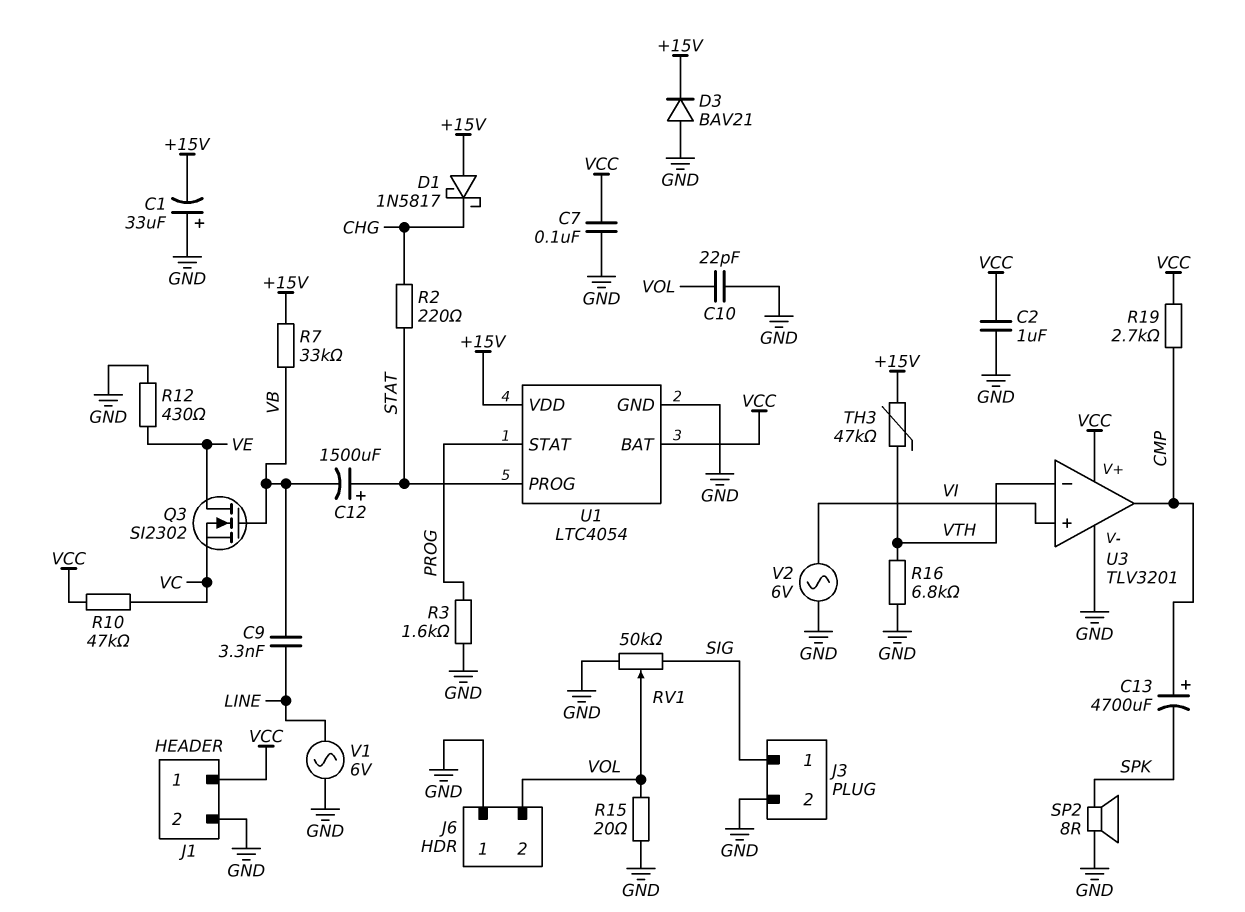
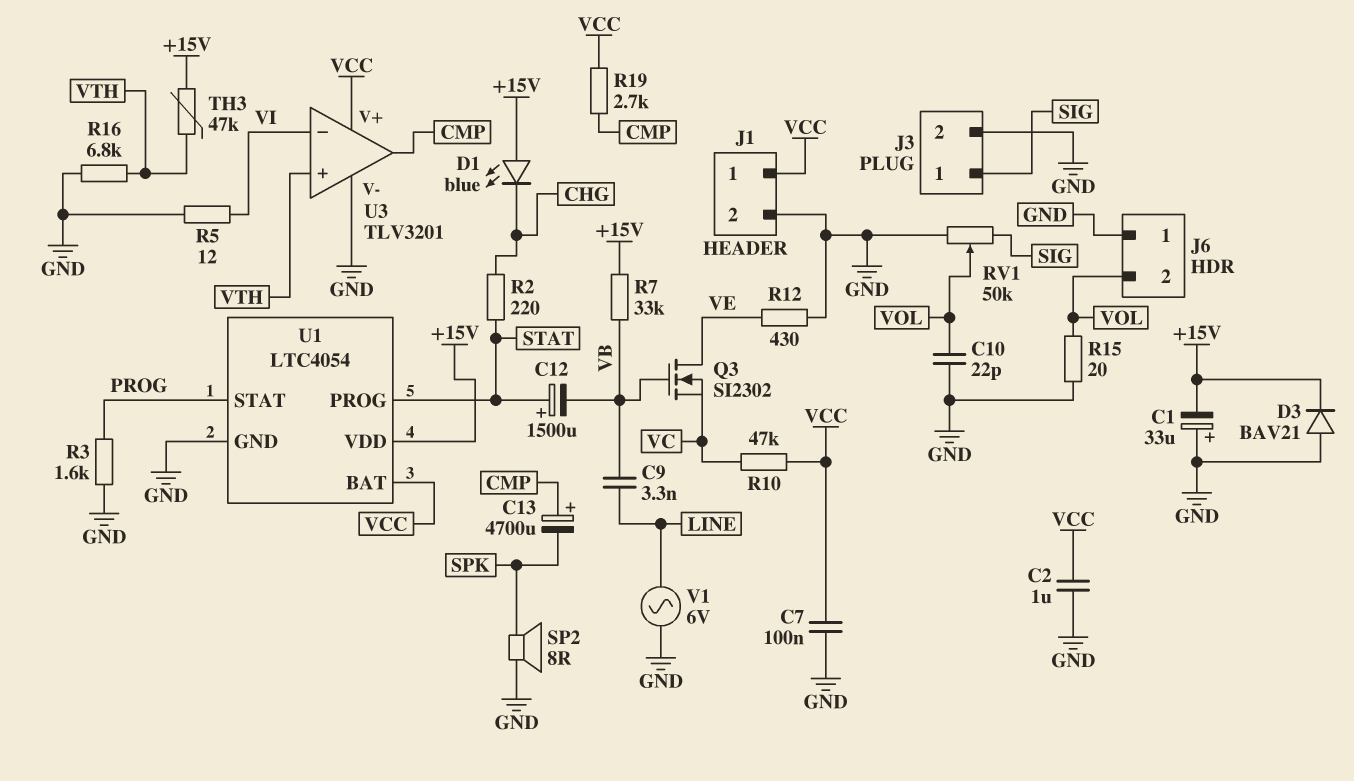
D1: schottky 1N5817 (A +15V, K CHG) -> LED blue (A +15V, K CHG)
R5: none -> 12 (GND, VI)
U3 pin in+: VI -> VTH
U3 pin in-: VTH -> VI
V2: AC 6V (GND, VI) -> none

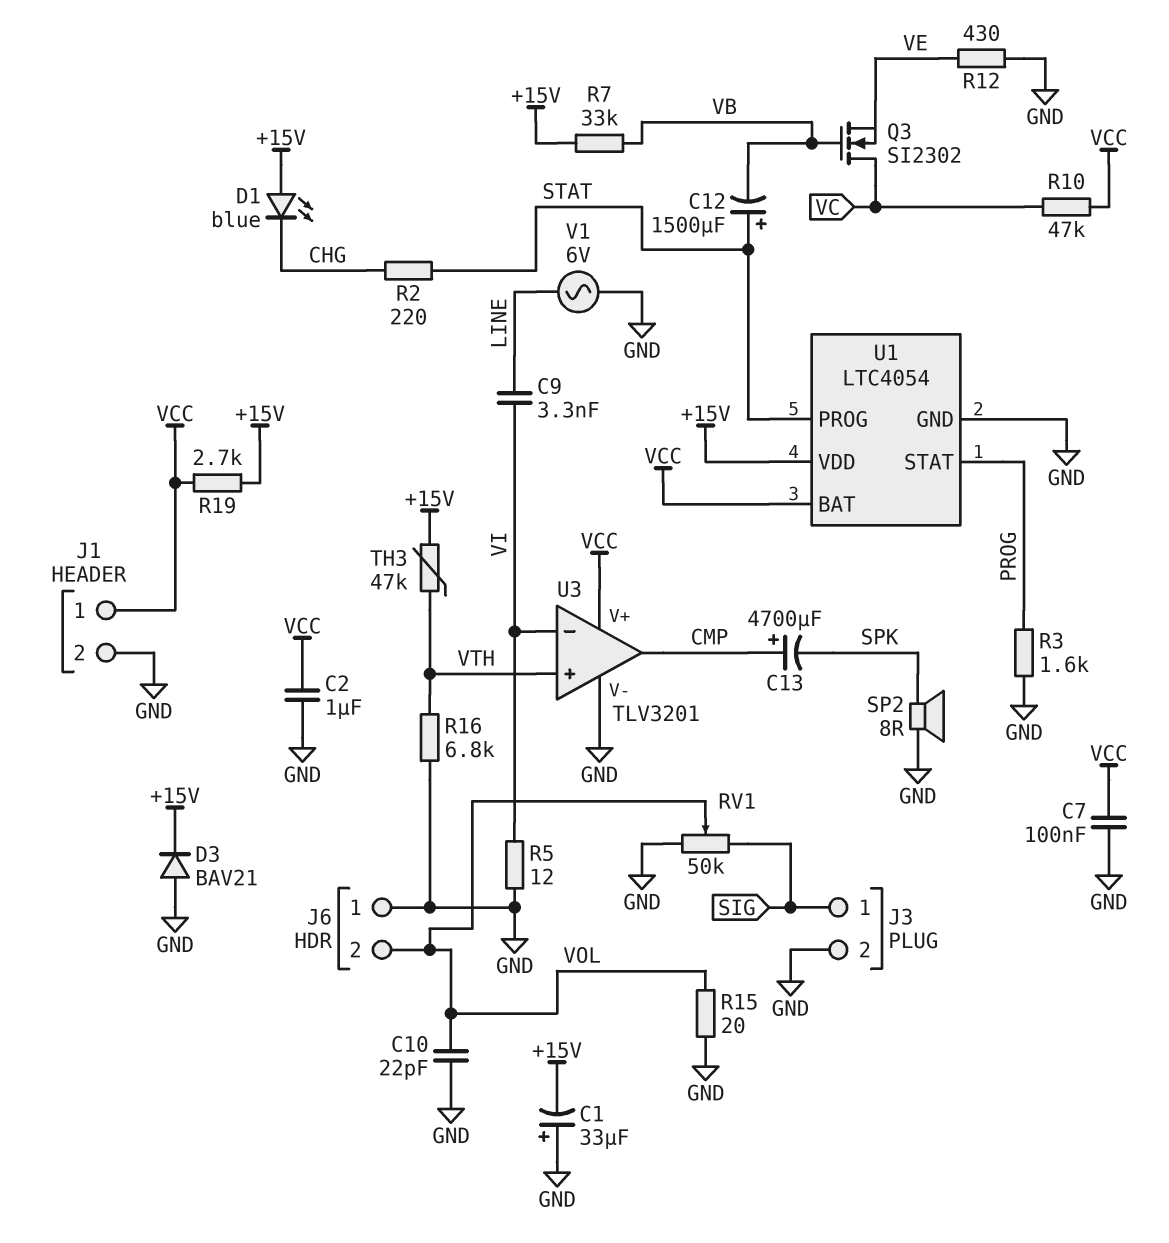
C9: 3.3nF (LINE, VB) -> 3.3nF (LINE, VI)
Q3: NMOS SI2302 (G VB, D VE, S VC) -> NMOS SI2302 (G VB, D VC, S VE)
R19: 2.7k (CMP, VCC) -> 2.7k (+15V, VCC)

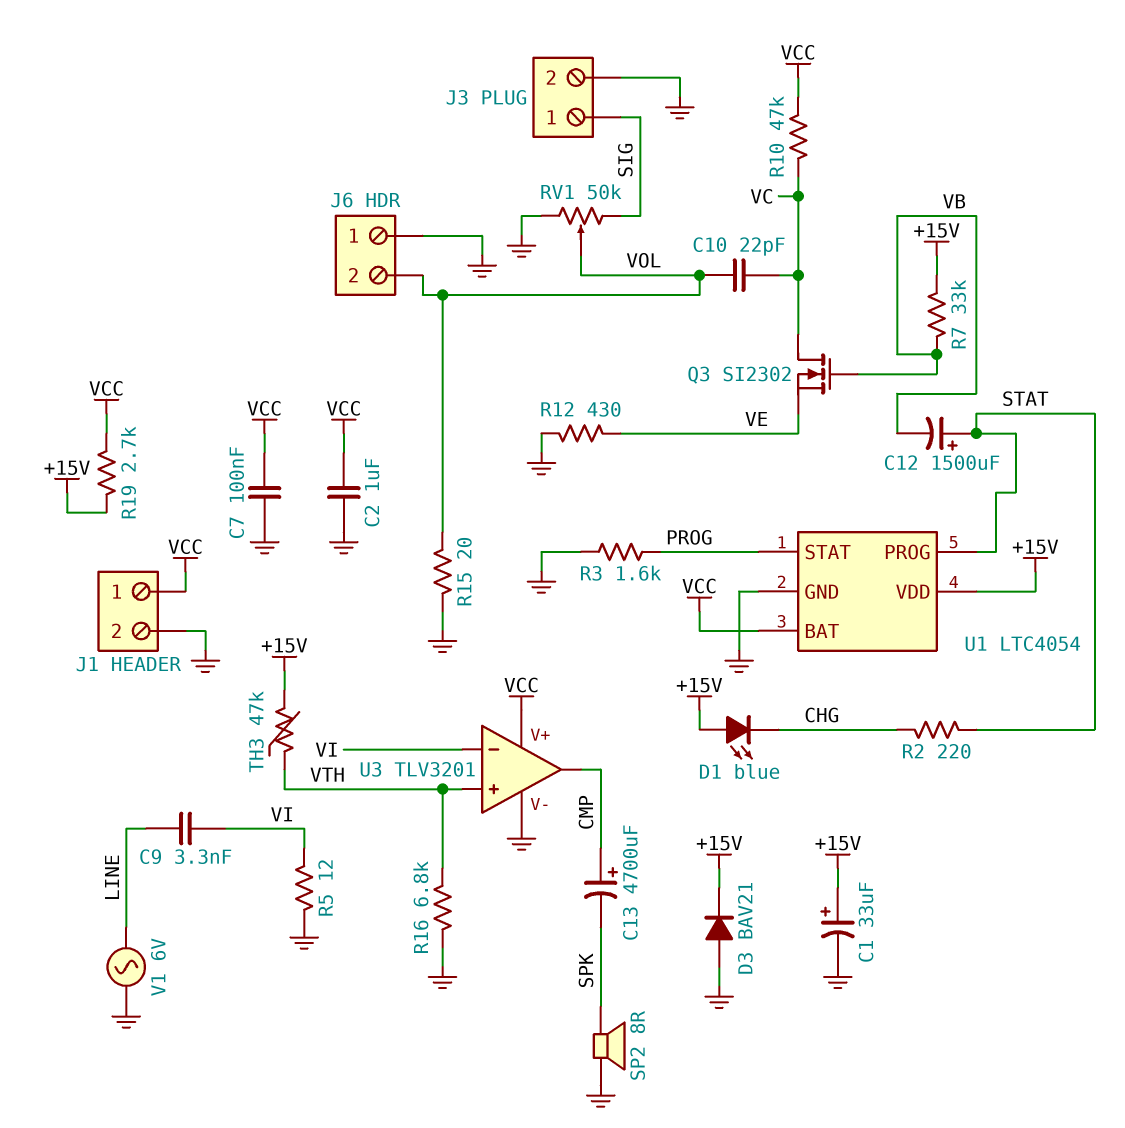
C1: 33uF (plus GND, minus +15V) -> 33uF (plus +15V, minus GND)
C10: 22pF (GND, VOL) -> 22pF (VC, VOL)

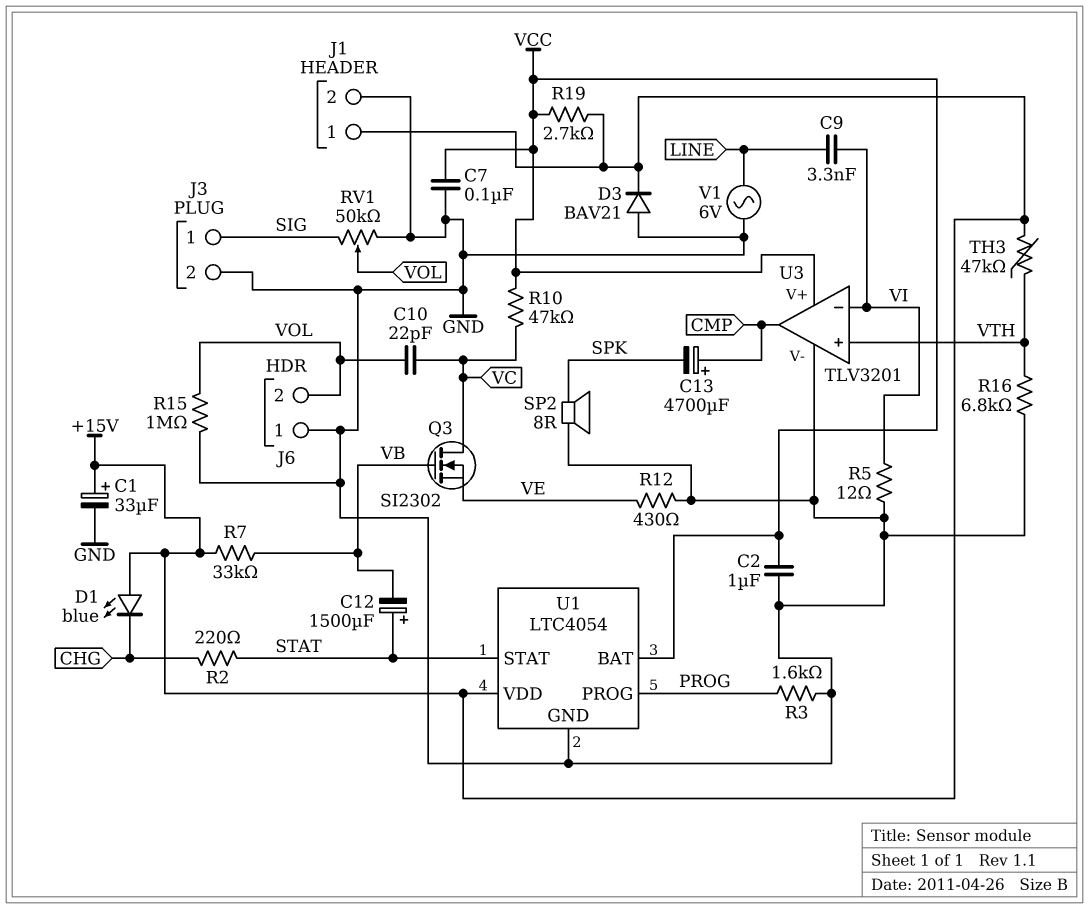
J1 pin 1: VCC -> +15V
R15: 20 (GND, VOL) -> 1M (GND, VOL)
U1 pin PROG: STAT -> PROG
U1 pin STAT: PROG -> STAT

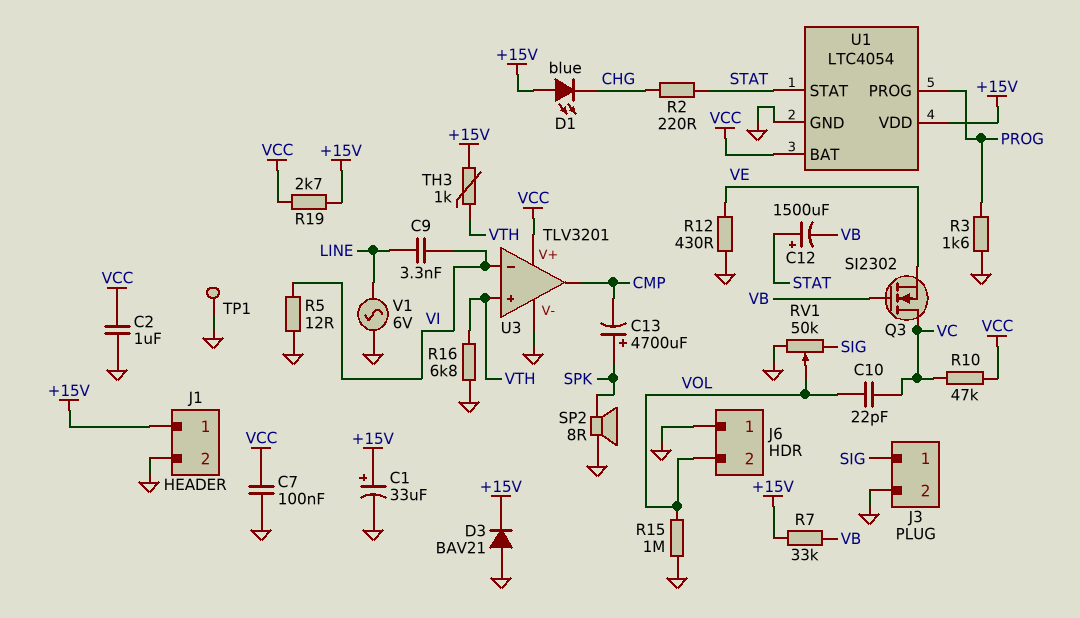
C13: 4700uF (plus CMP, minus SPK) -> 4700uF (plus SPK, minus CMP)
TH3: 47k (+15V, VTH) -> 1k (+15V, VTH)
TP1: none -> test point (GND)

